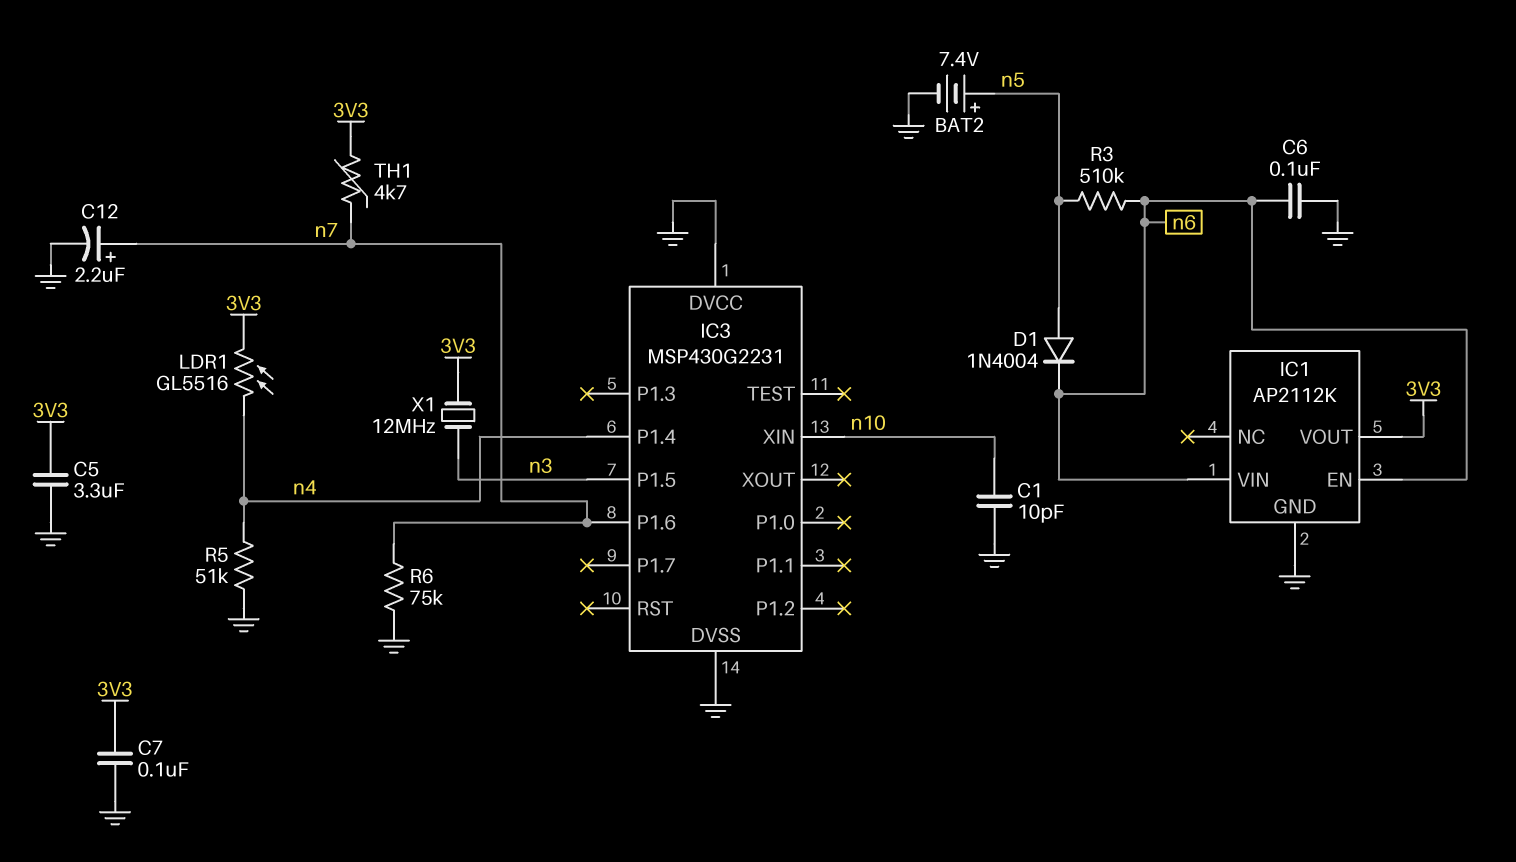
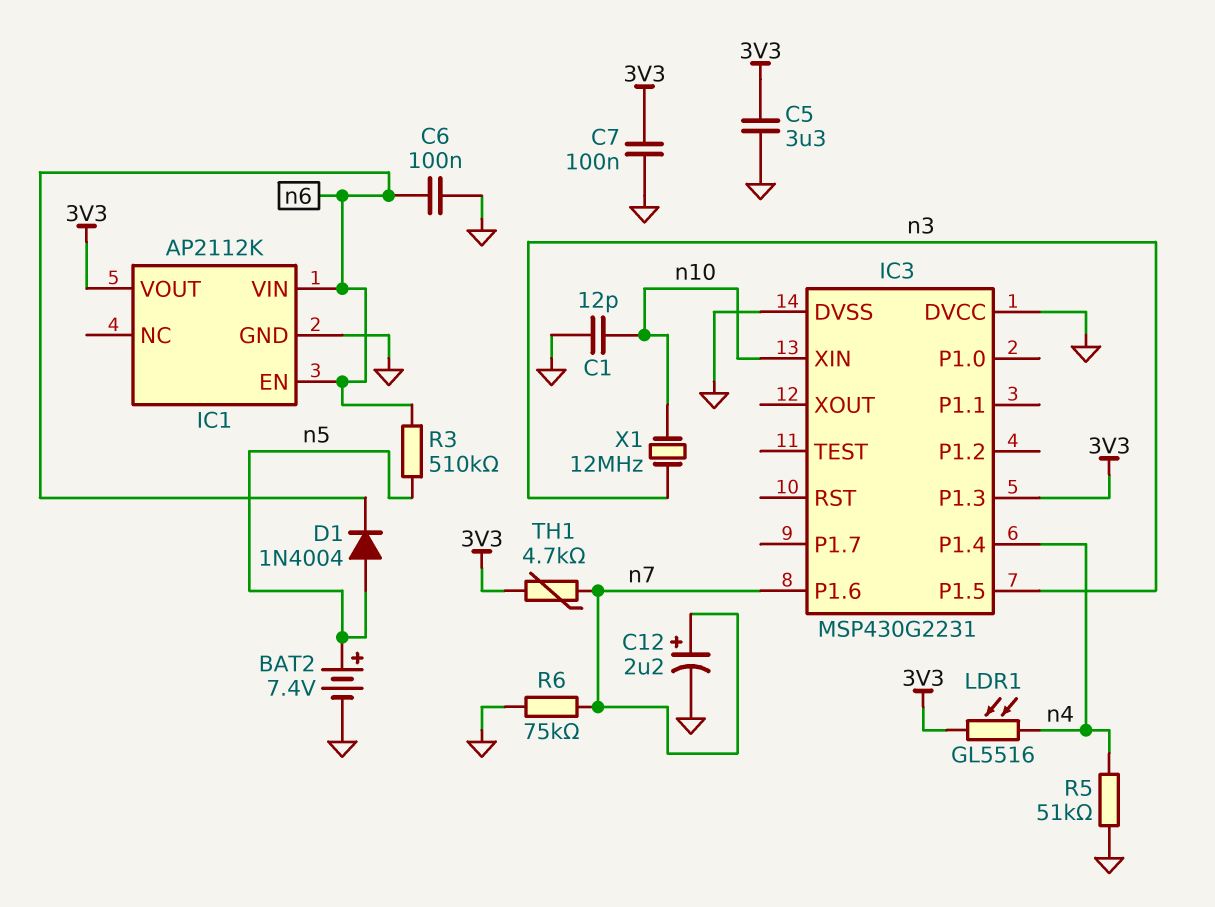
C1: 10pF (GND, n10) -> 12pF (GND, n10)
IC3 pin P1.3: none -> 3V3
X1: 12MHz (3V3, n3) -> 12MHz (n3, n10)

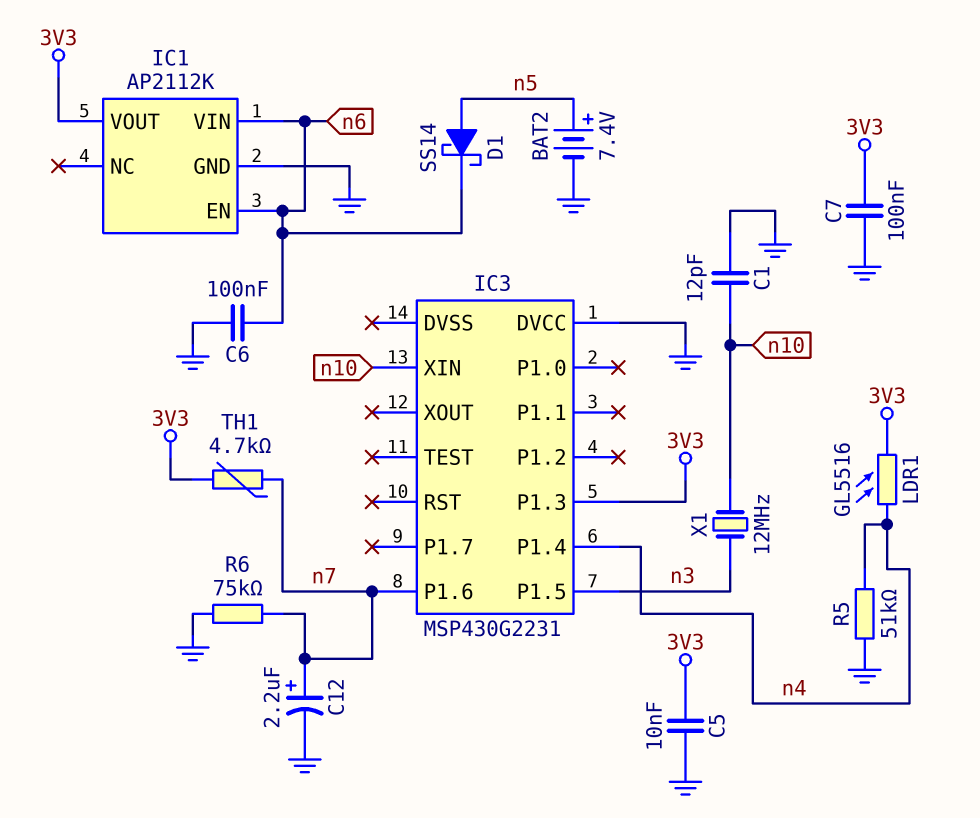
C5: 3.3uF (3V3, GND) -> 10nF (3V3, GND)
D1: diode 1N4004 (A n5, K n6) -> schottky SS14 (A n5, K n6)
IC3 pin DVSS: GND -> none
R3: 510k (n5, n6) -> none

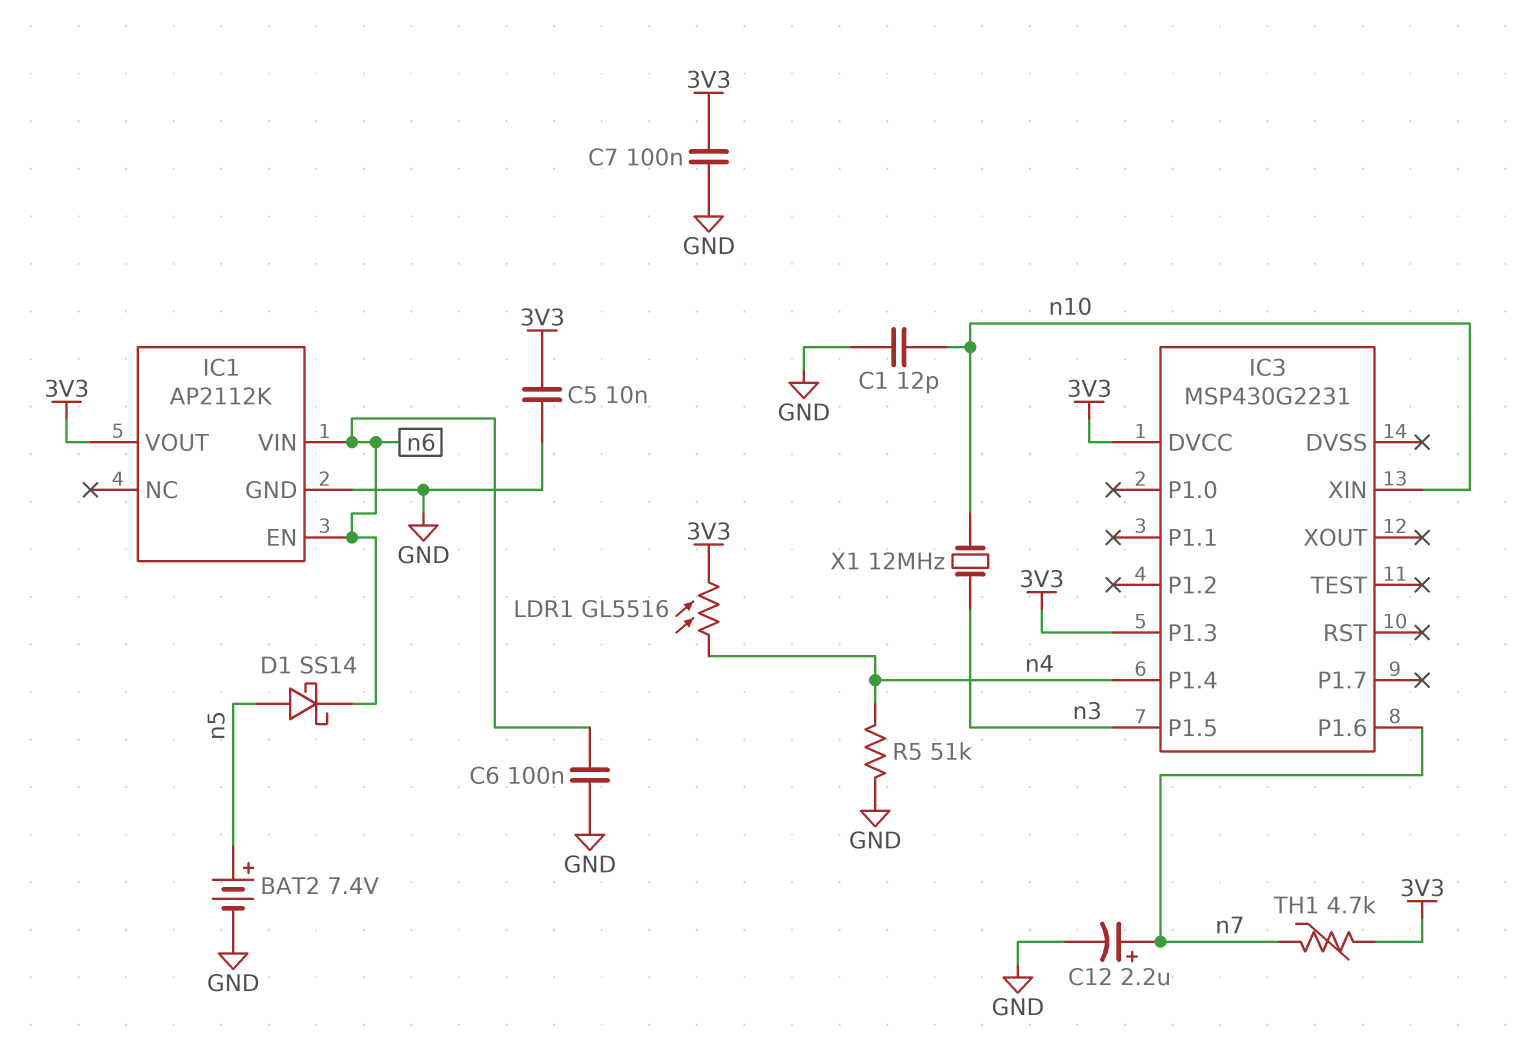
IC3 pin DVCC: GND -> 3V3
R6: 75k (GND, n7) -> none

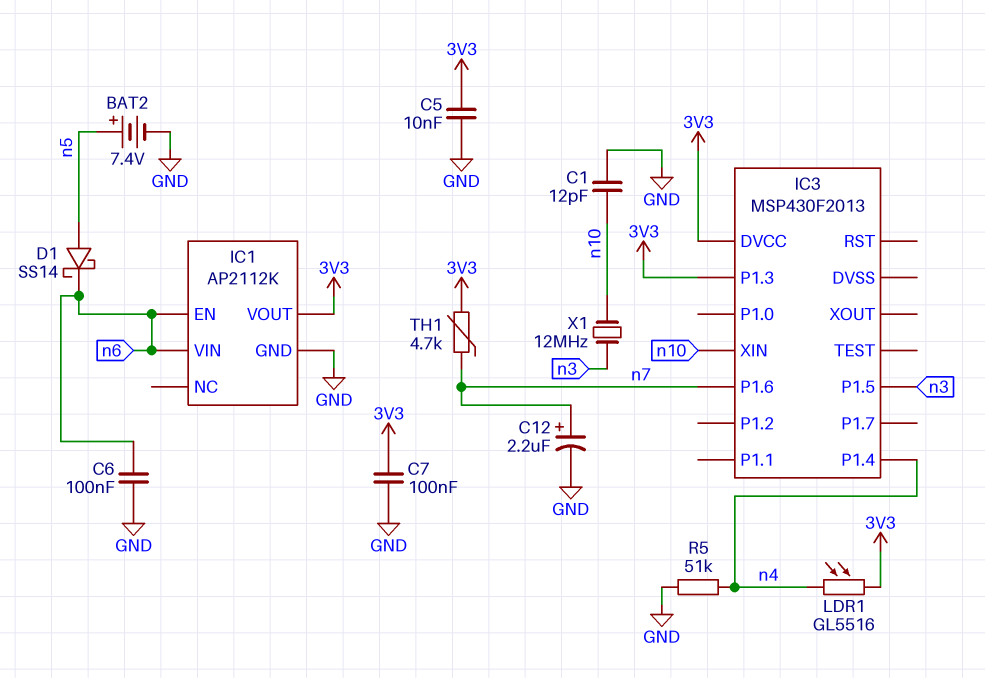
IC3: MSP430G2231 -> MSP430F2013

